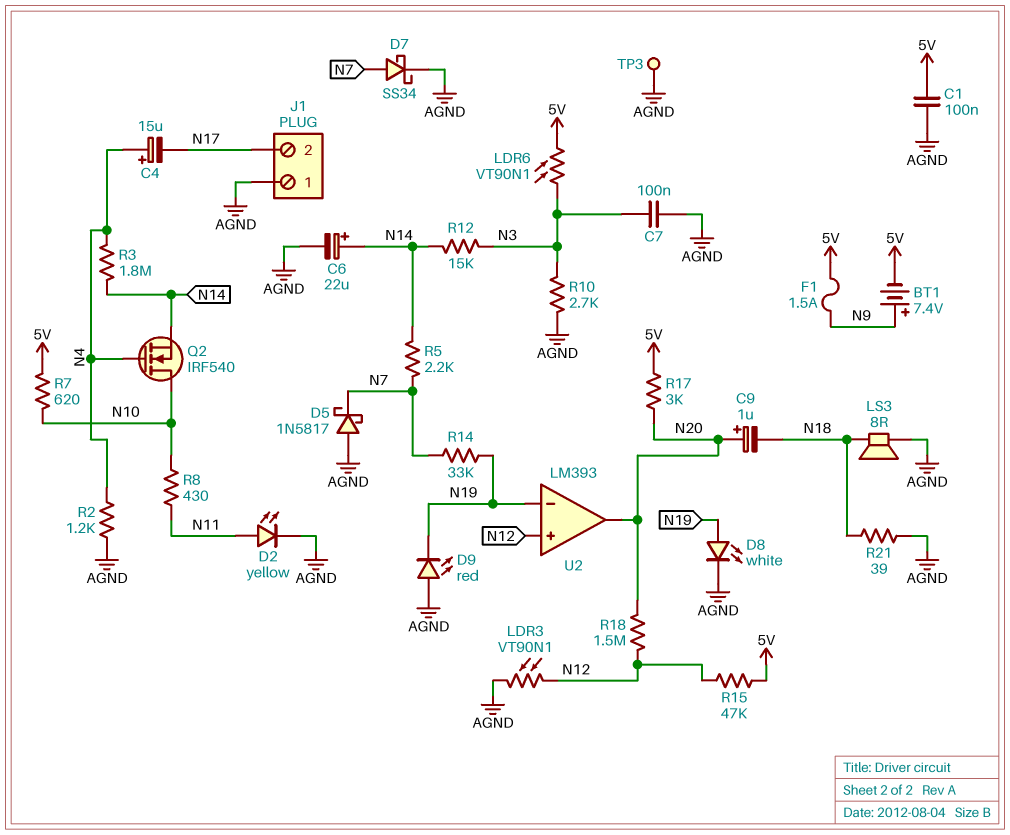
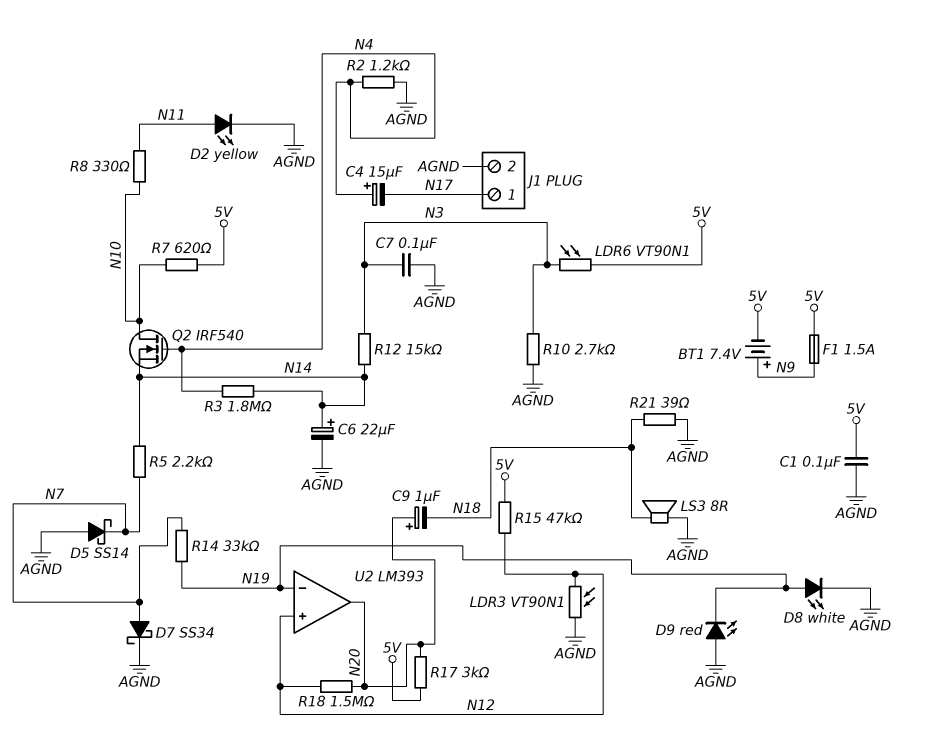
D5: schottky 1N5817 (A AGND, K N7) -> schottky SS14 (A AGND, K N7)
J1 pin 1: AGND -> N17
J1 pin 2: N17 -> AGND
R8: 430 (N10, N11) -> 330 (N10, N11)
TP3: test point (AGND) -> none

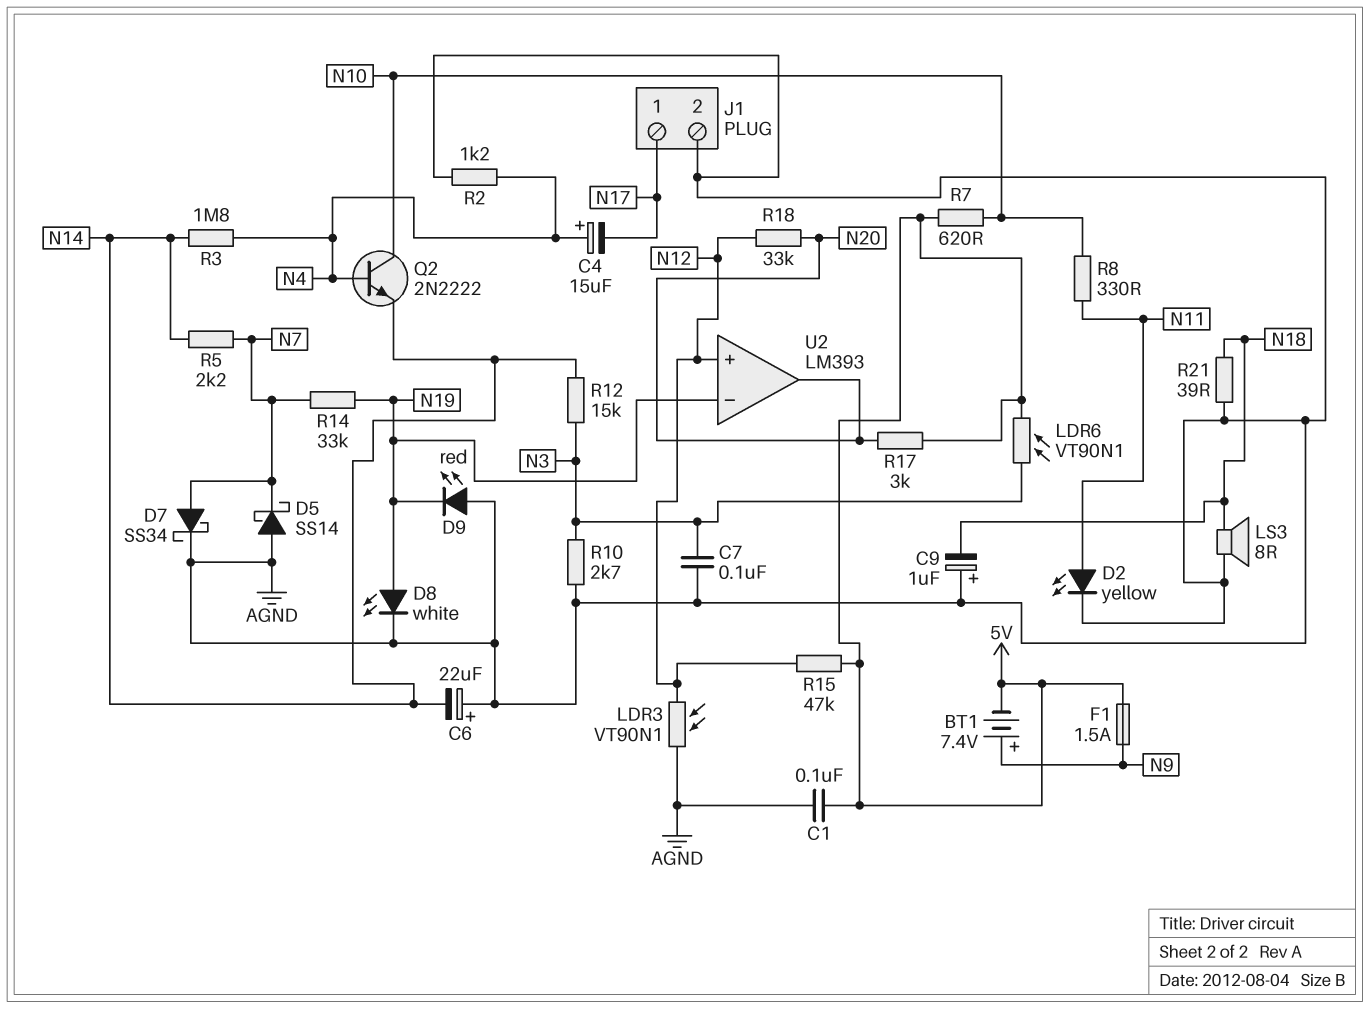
C6: 22uF (plus N14, minus AGND) -> 22uF (plus AGND, minus N14)
C9: 1uF (plus N20, minus N18) -> 1uF (plus AGND, minus N18)
Q2: NMOS IRF540 (G N4, D N10, S N14) -> NPN 2N2222 (B N4, C N10, E N14)
R18: 1.5M (N12, N20) -> 33k (N12, N20)

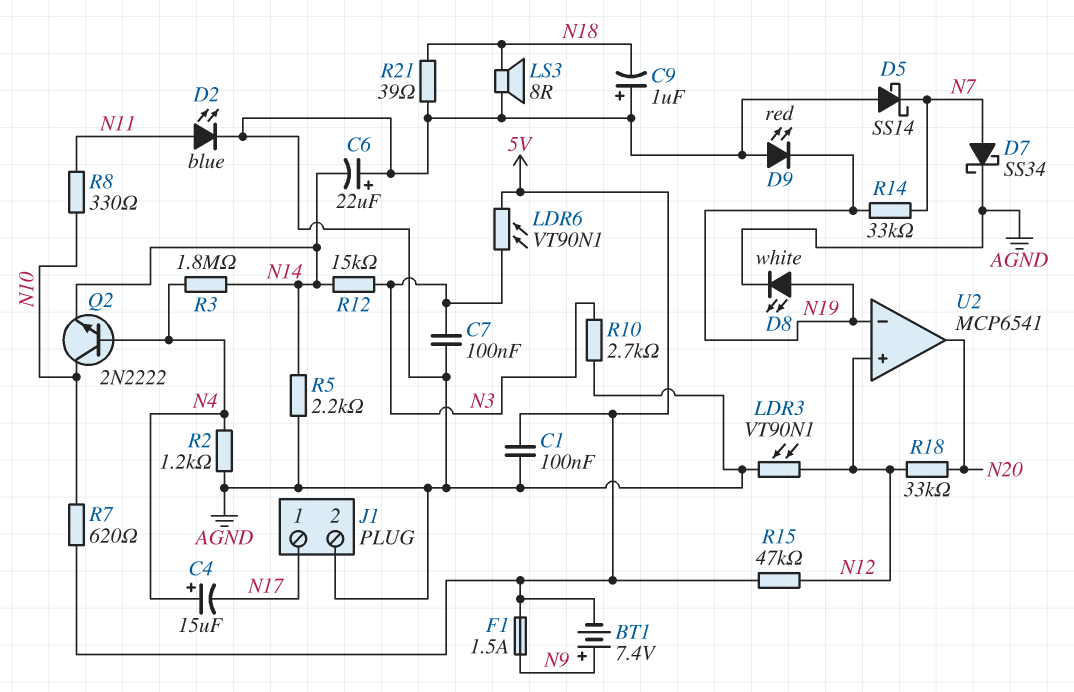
D2: LED yellow (A N11, K AGND) -> LED blue (A N11, K AGND)
R5: 2.2k (N7, N14) -> 2.2k (AGND, N14)
R17: 3k (5V, N20) -> none
U2: LM393 -> MCP6541

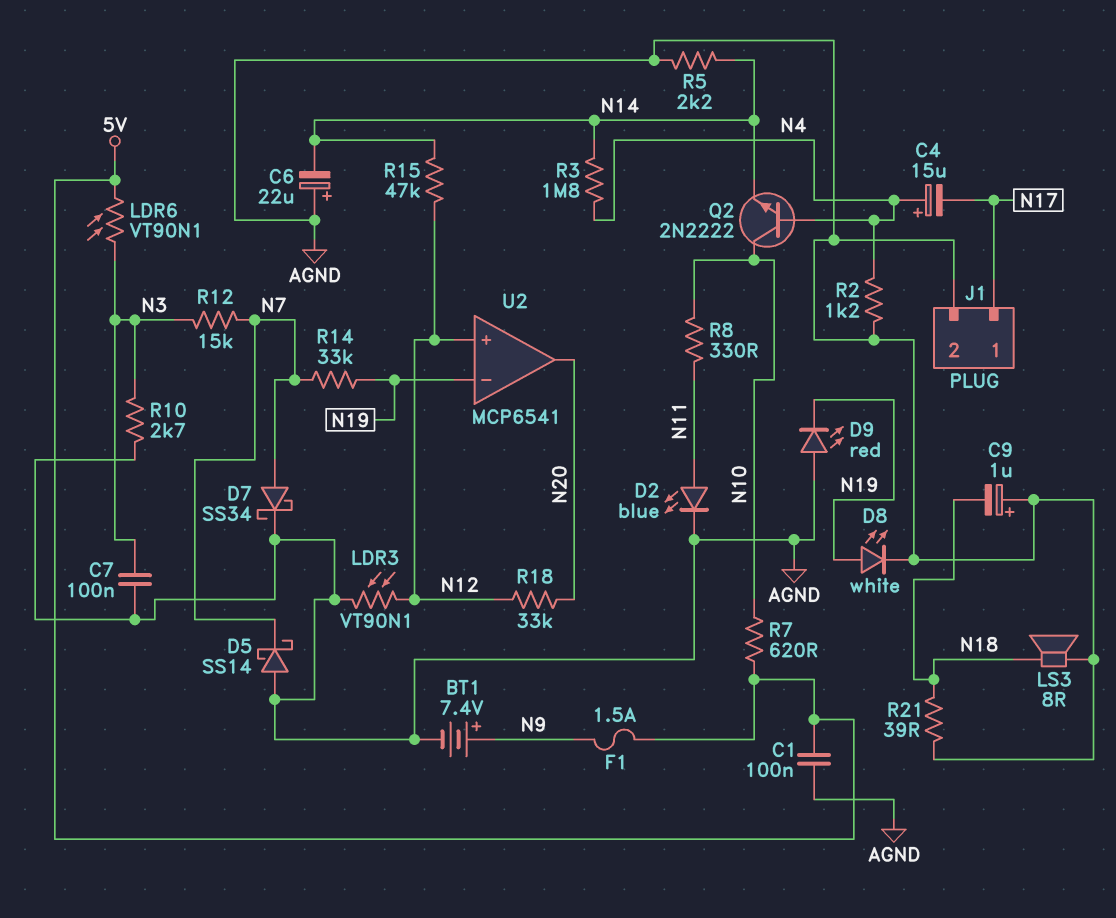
BT1: 7.4V (plus N9, minus 5V) -> 7.4V (plus N9, minus AGND)
R12: 15k (N3, N14) -> 15k (N3, N7)
R15: 47k (5V, N12) -> 47k (N12, N14)

